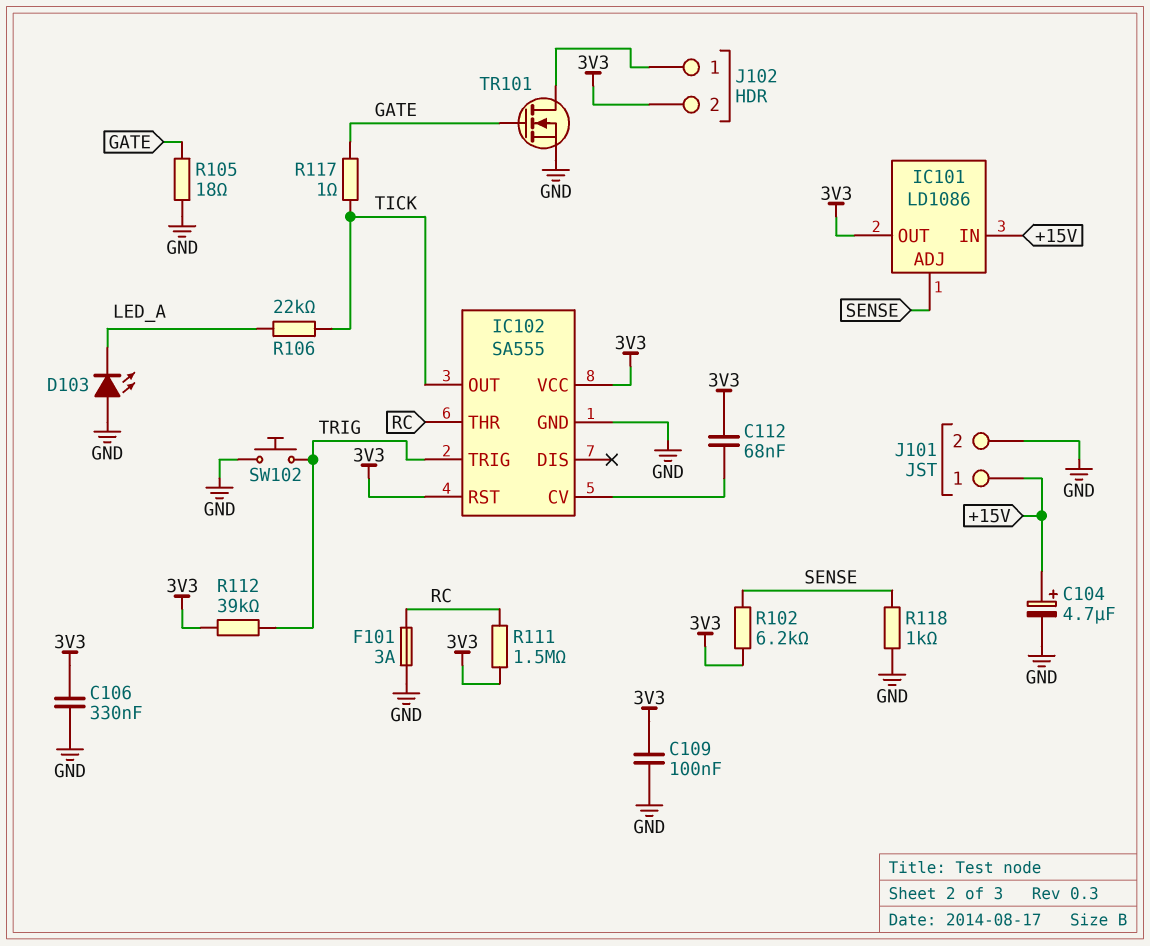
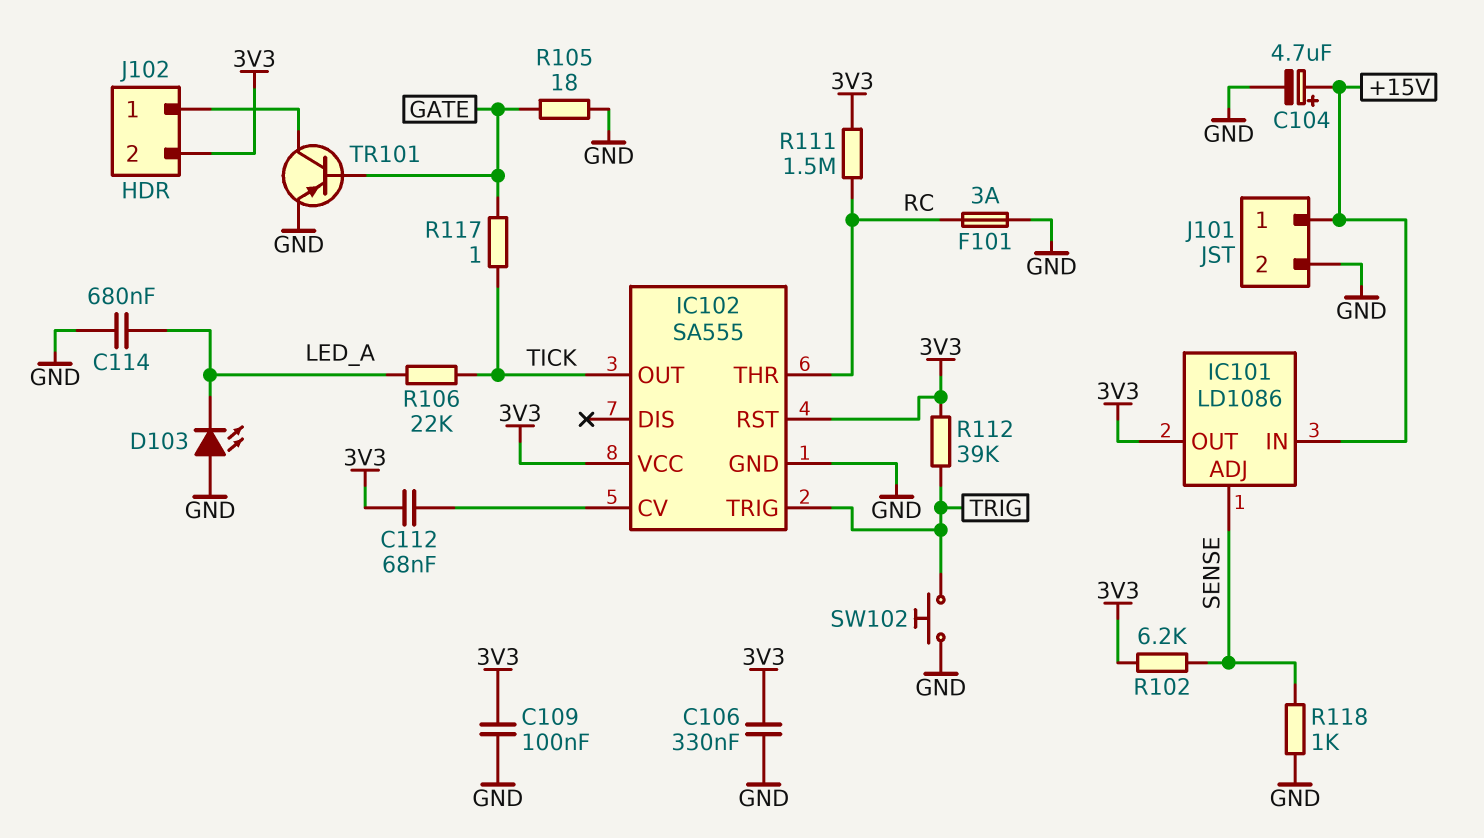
C114: none -> 680nF (GND, LED_A)
TR101: NMOS (G GATE, D J102/1, S GND) -> PNP (B GATE, C J102/1, E GND)

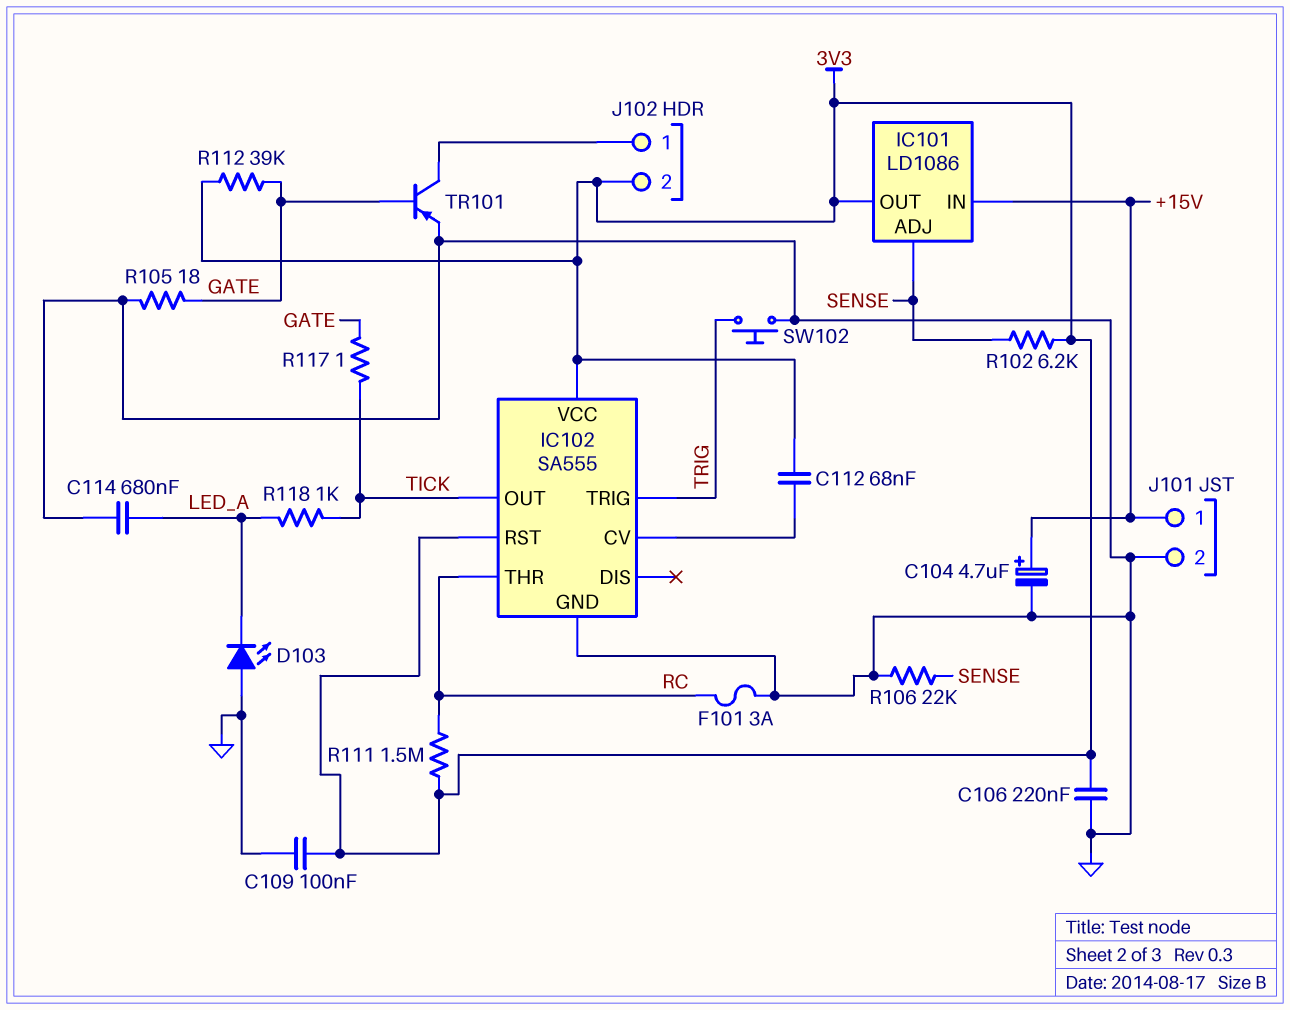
C106: 330nF (3V3, GND) -> 220nF (3V3, GND)
R106: 22k (LED_A, TICK) -> 22k (GND, SENSE)
R112: 39k (3V3, TRIG) -> 39k (3V3, GATE)
R118: 1k (GND, SENSE) -> 1k (LED_A, TICK)

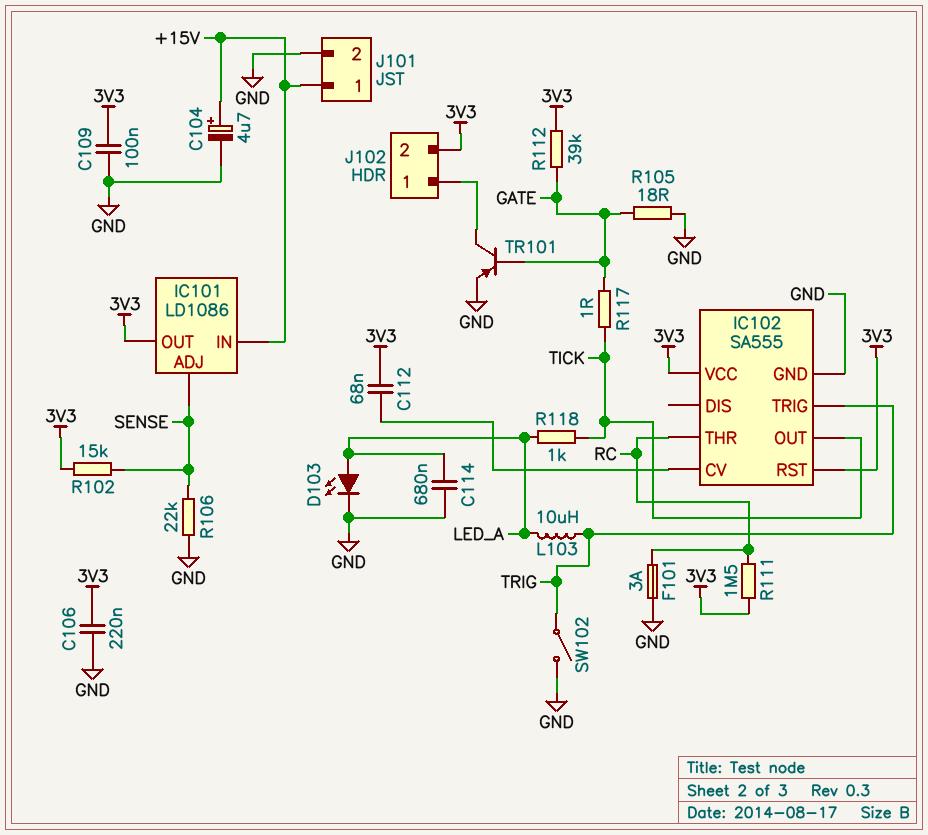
D103: LED (A GND, K LED_A) -> LED (A LED_A, K GND)
L103: none -> 10uH (LED_A, TRIG)
R102: 6.2k (3V3, SENSE) -> 15k (3V3, SENSE)
SW102: button (GND, TRIG) -> switch (GND, TRIG)

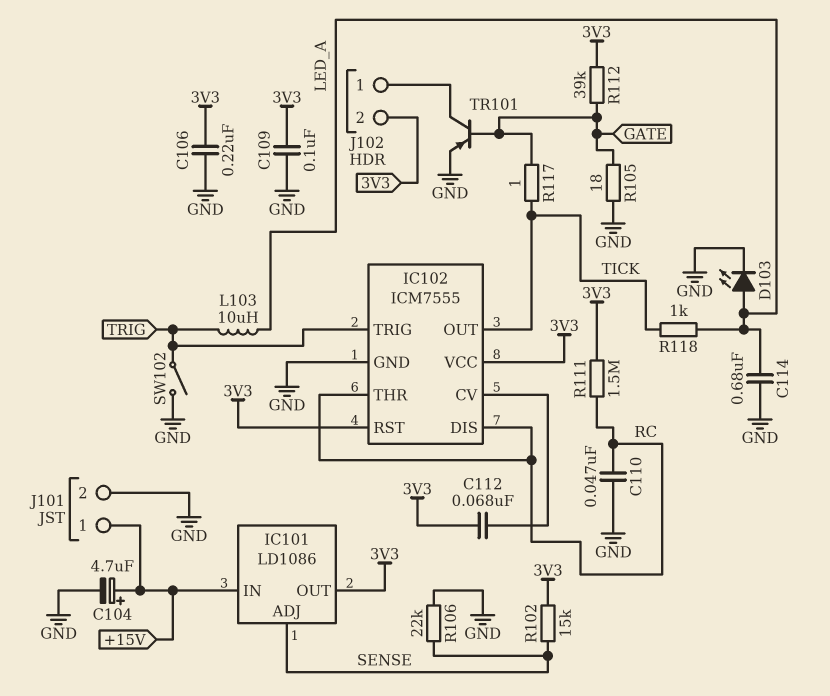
C110: none -> 47nF (GND, RC)
F101: 3A (GND, RC) -> none
IC102: SA555 -> ICM7555
IC102 pin DIS: none -> RC

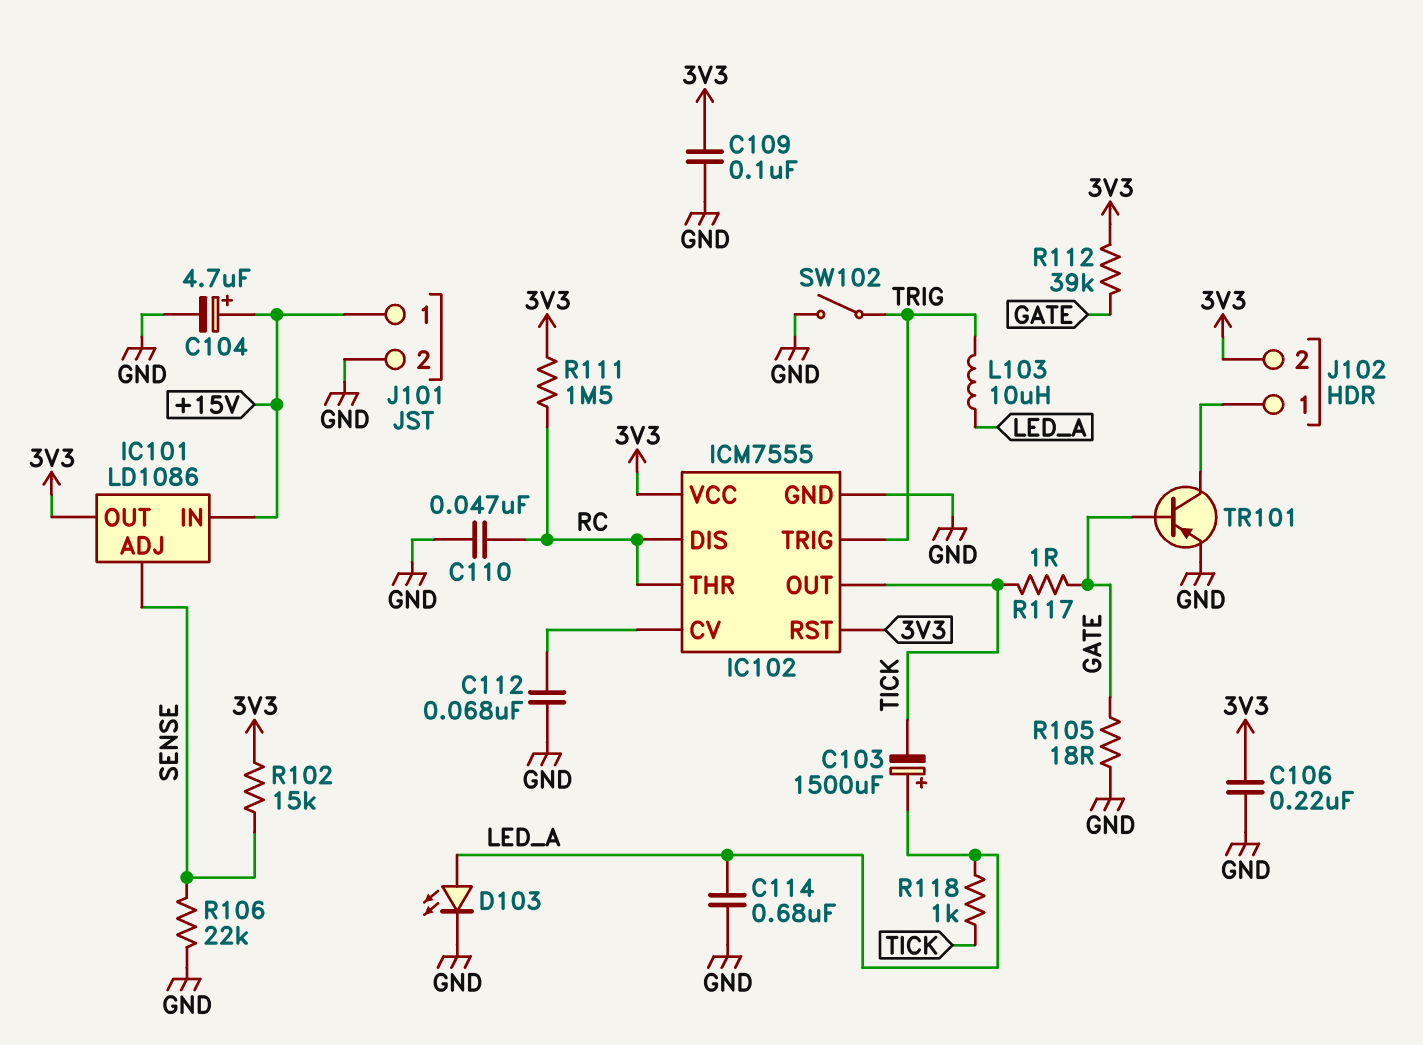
C103: none -> 1500uF (plus LED_A, minus TICK)
C112: 68nF (3V3, IC102/CV) -> 68nF (GND, IC102/CV)

